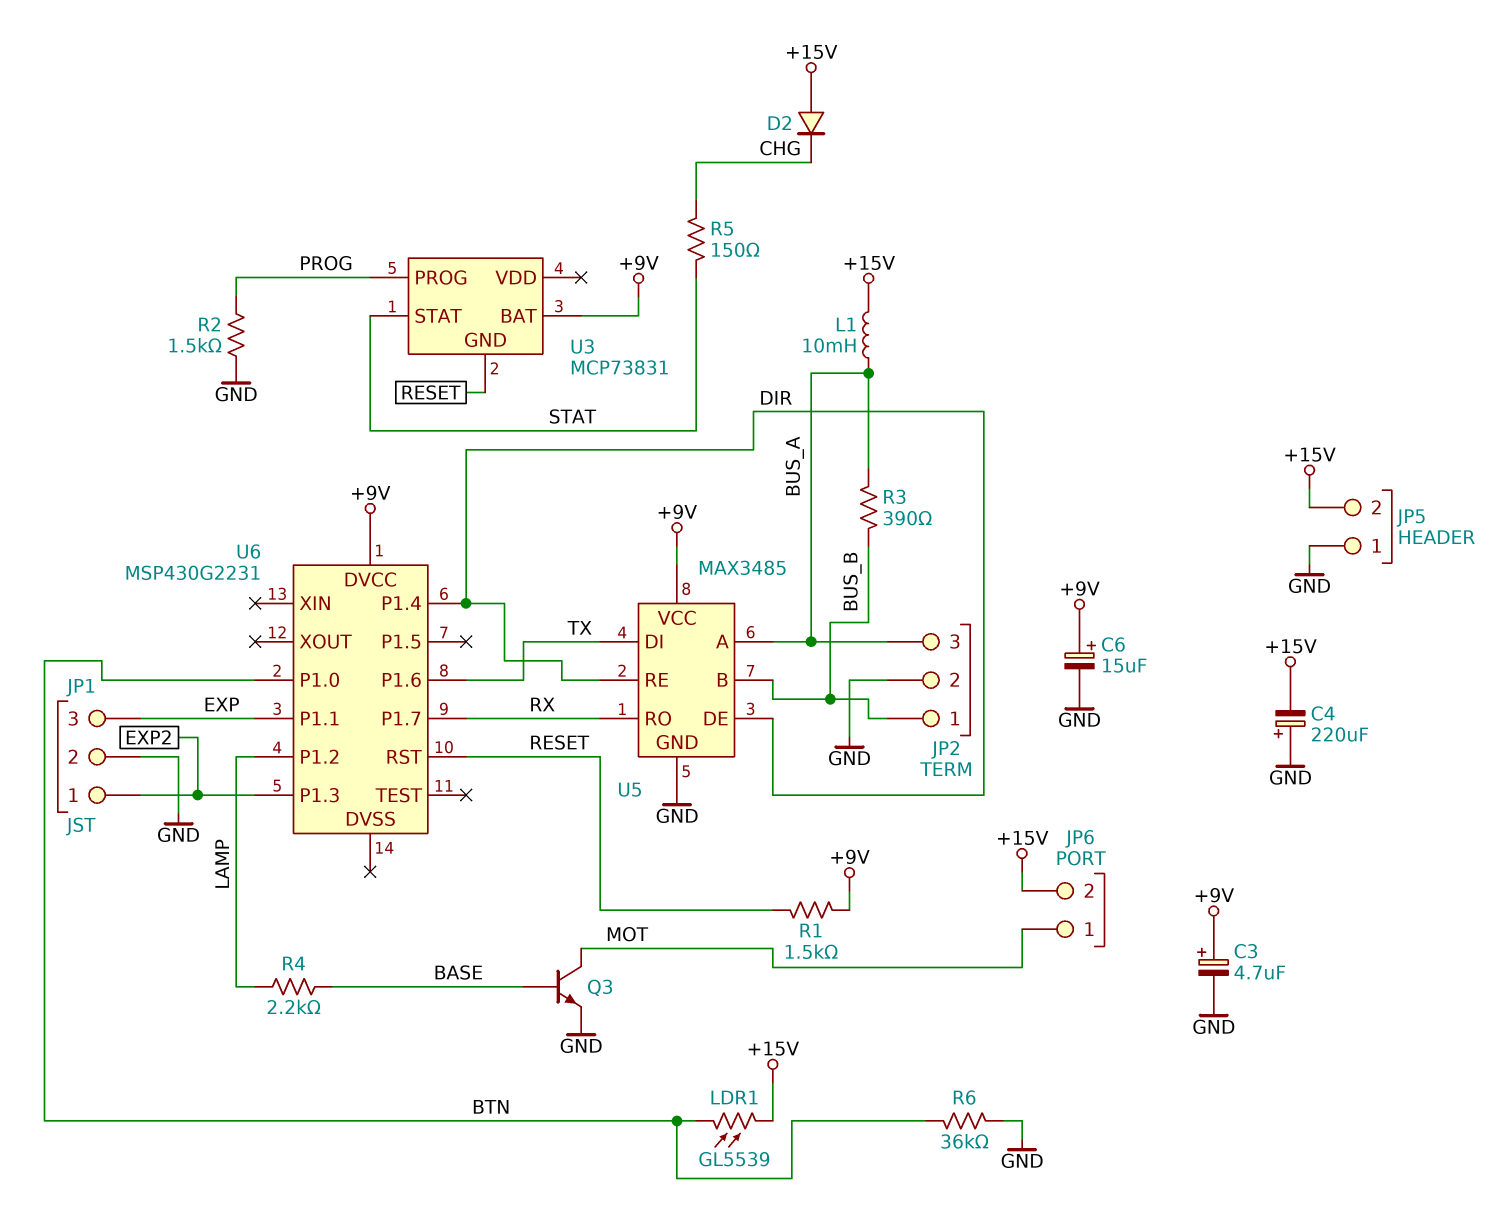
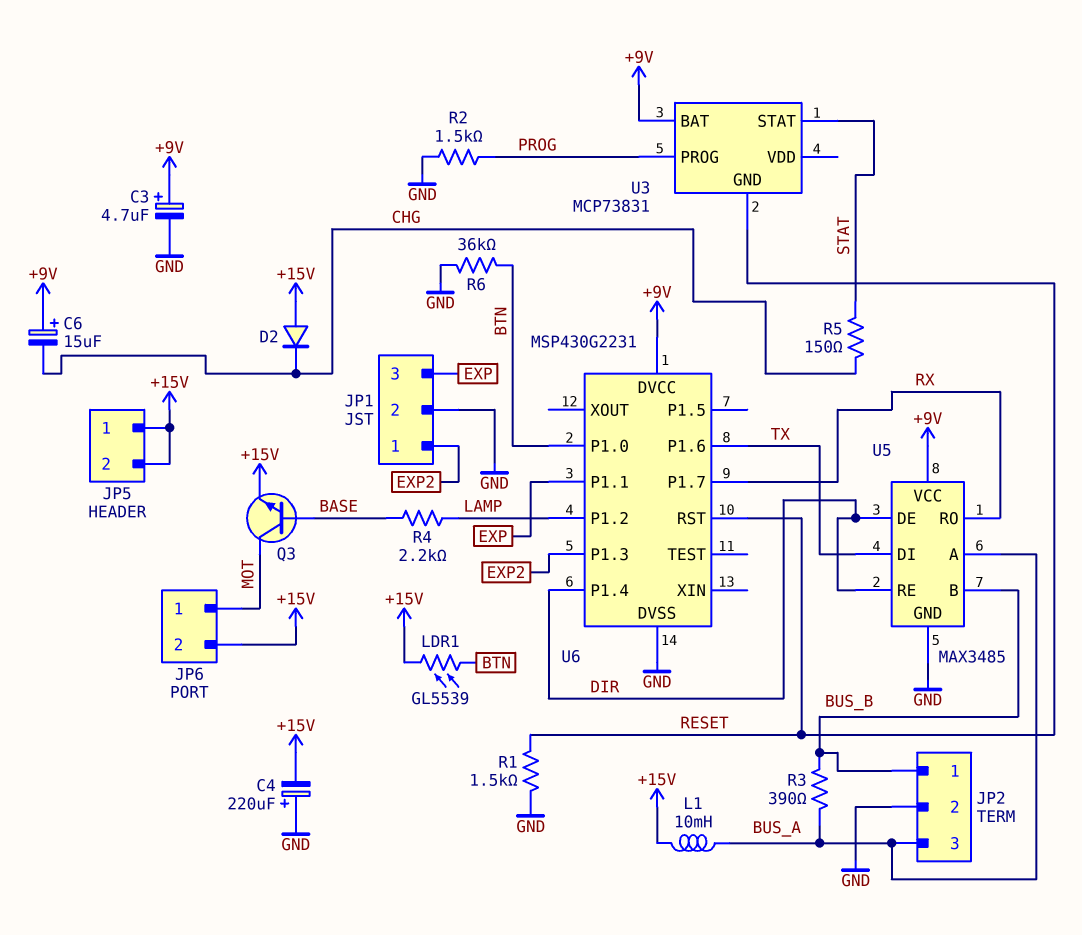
C6: 15uF (plus +9V, minus GND) -> 15uF (plus +9V, minus CHG)
JP5 pin 1: GND -> +15V
Q3: NPN (B BASE, C MOT, E GND) -> NPN (B BASE, C MOT, E +15V)
R1: 1.5k (+9V, RESET) -> 1.5k (GND, RESET)
U6 pin DVSS: none -> GND

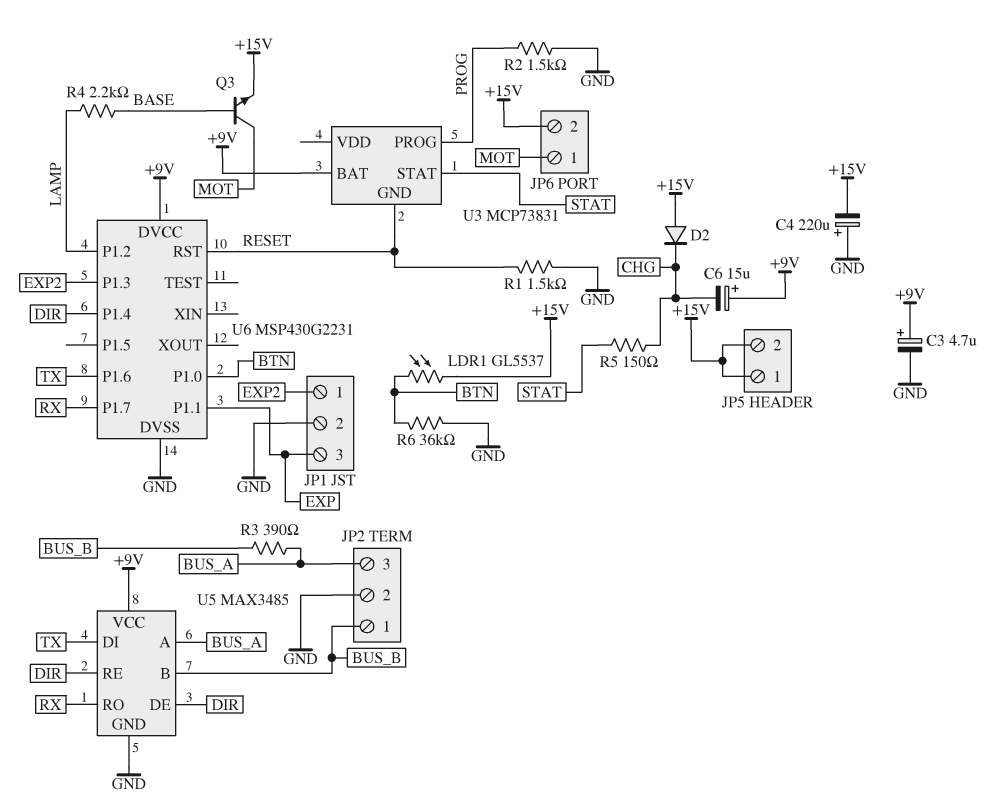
L1: 10mH (+15V, BUS_A) -> none
LDR1: GL5539 (+15V, BTN) -> GL5537 (+15V, BTN)

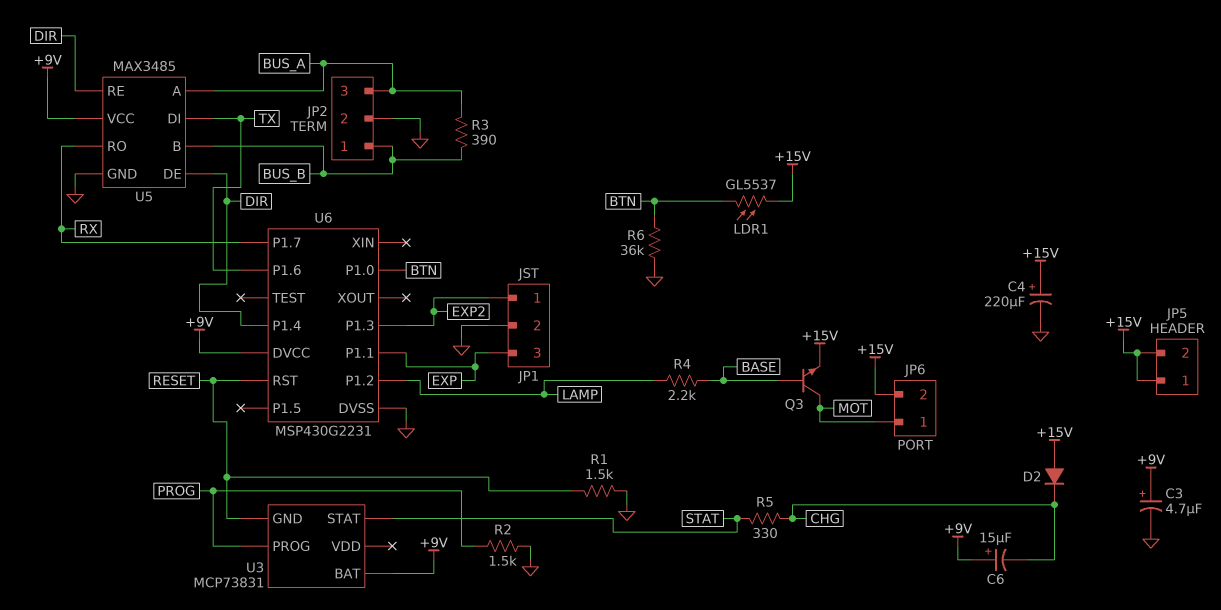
C4: 220uF (plus GND, minus +15V) -> 220uF (plus +15V, minus GND)
R5: 150 (CHG, STAT) -> 330 (CHG, STAT)

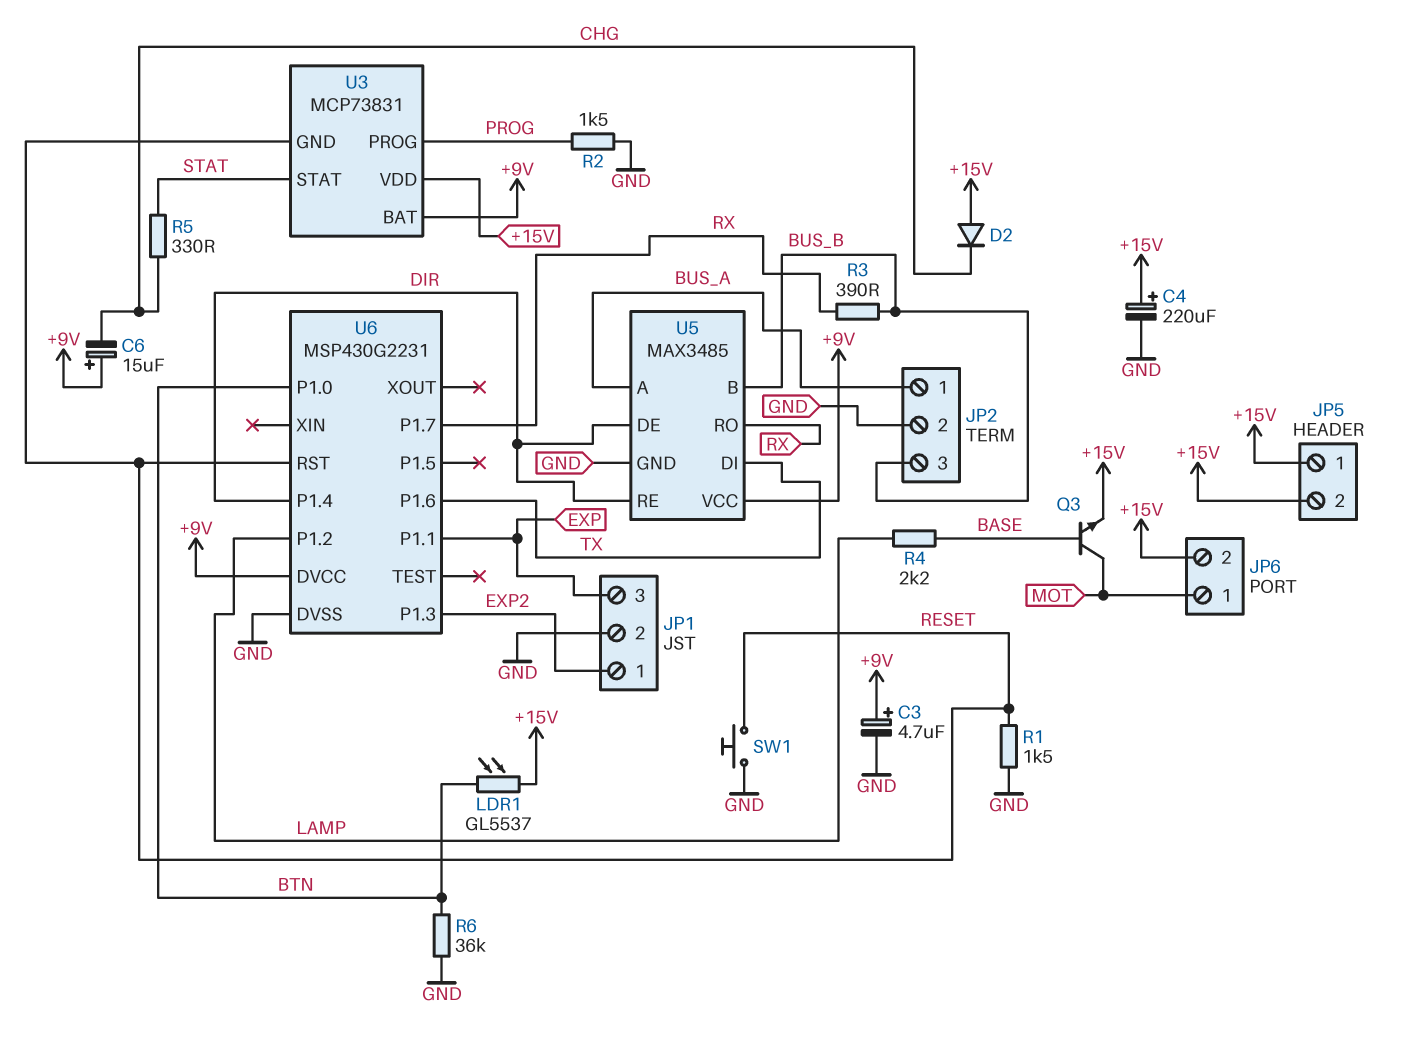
JP2 pin 1: BUS_B -> BUS_A
JP2 pin 3: BUS_A -> BUS_B
R3: 390 (BUS_A, BUS_B) -> 390 (BUS_B, RX)
SW1: none -> button (GND, RESET)
U3 pin VDD: none -> +15V

